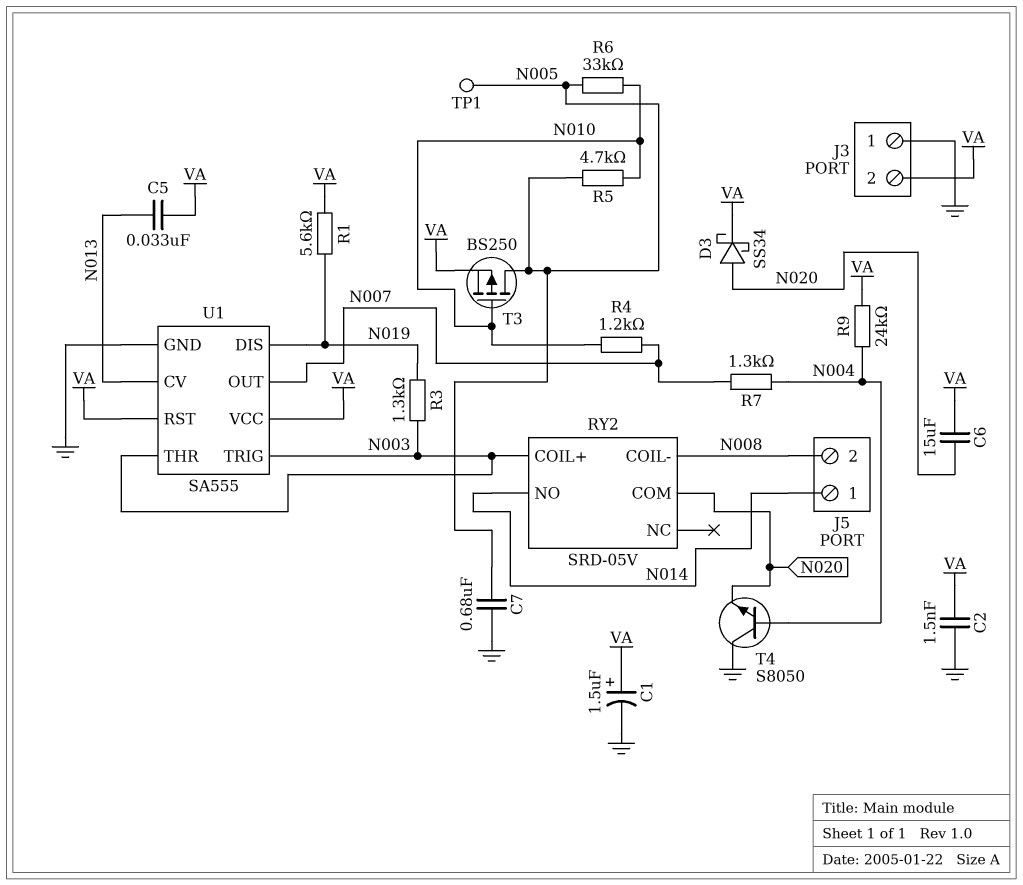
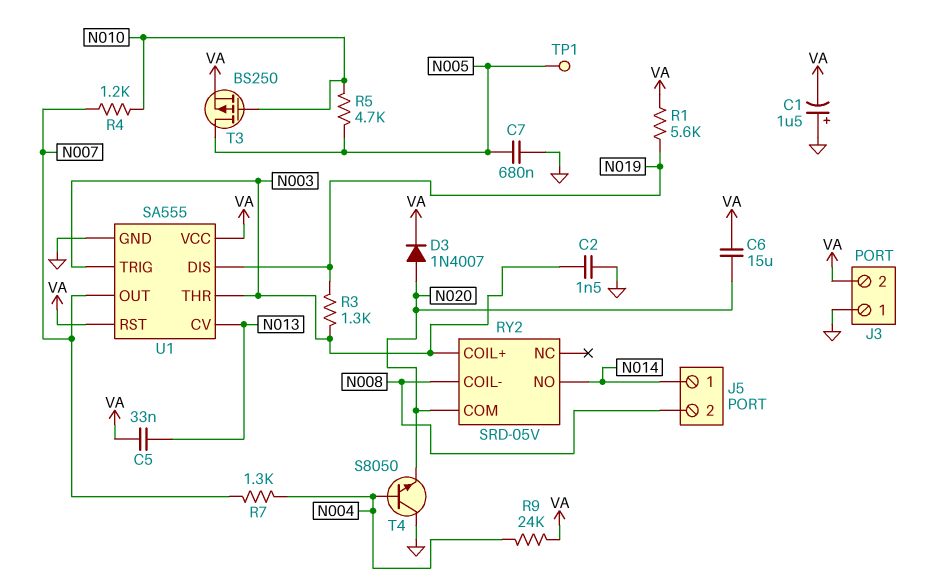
C1: 1.5uF (plus VA, minus GND) -> 1.5uF (plus GND, minus VA)
C2: 1.5nF (GND, VA) -> 1.5nF (GND, N003)
D3: schottky SS34 (A N020, K VA) -> diode 1N4007 (A N020, K VA)
R6: 33k (N005, N010) -> none

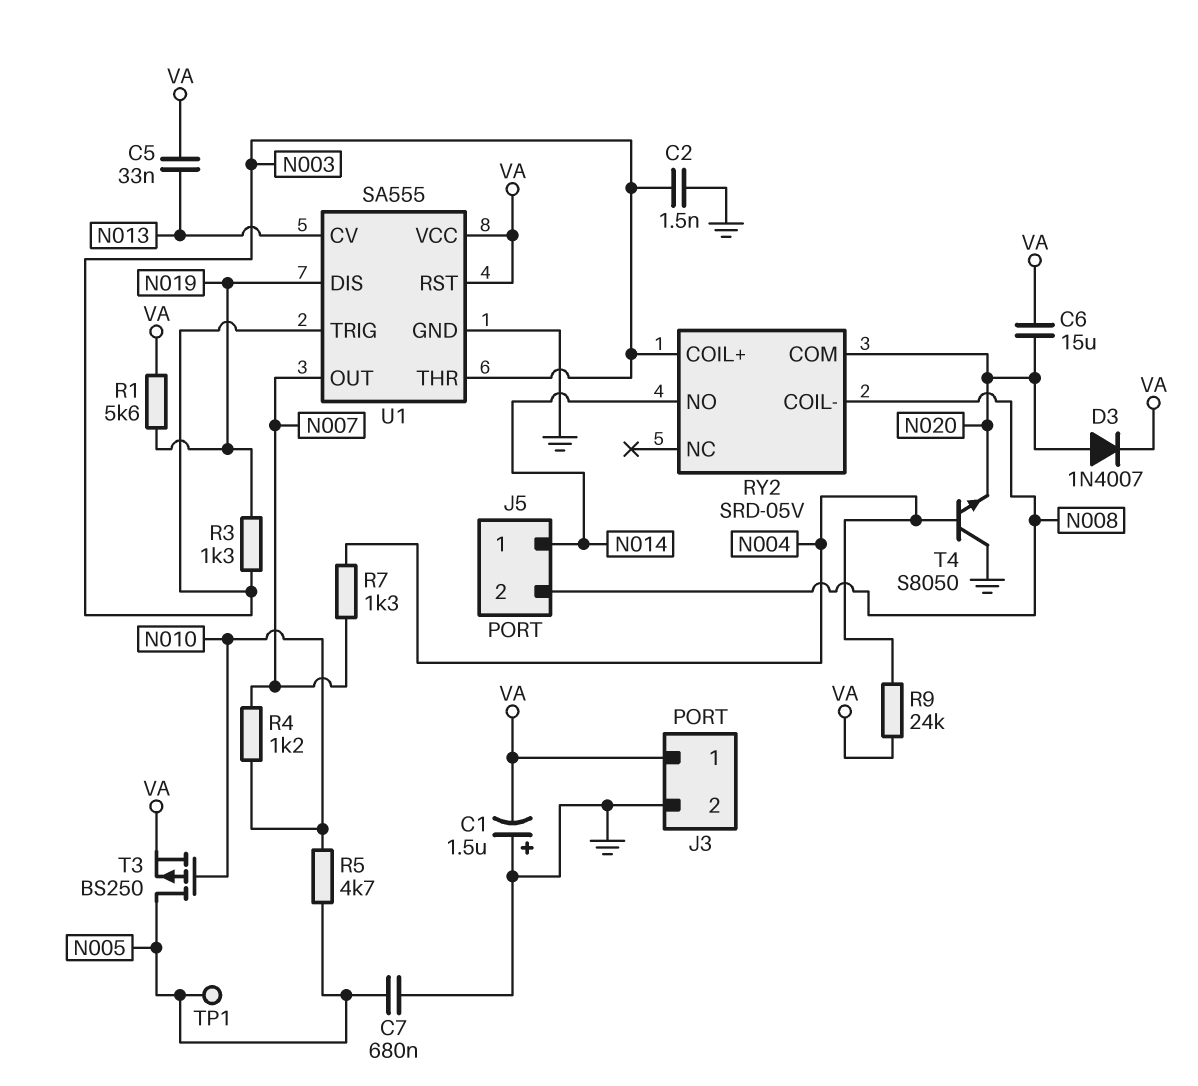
J3 pin 1: GND -> VA
J3 pin 2: VA -> GND

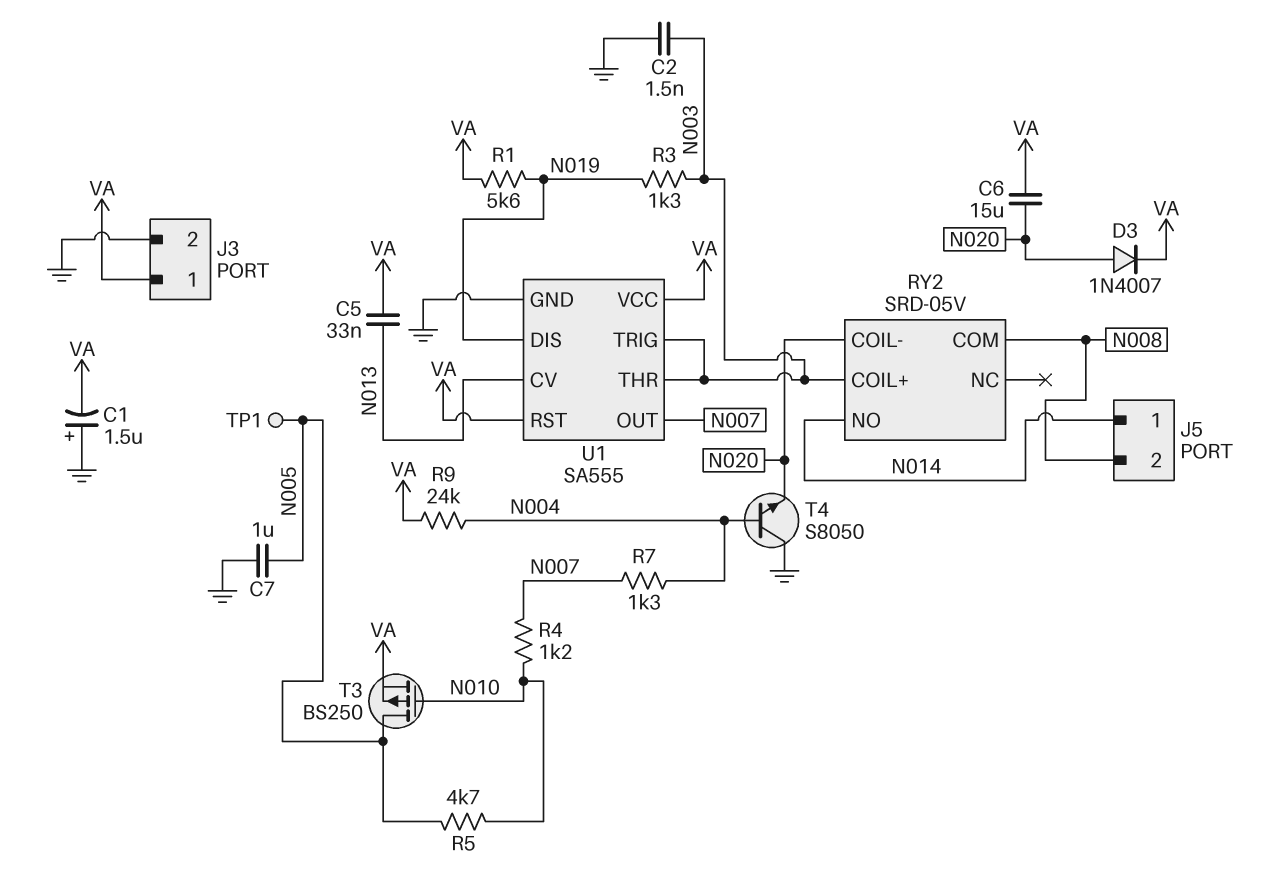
C7: 680nF (GND, N005) -> 1uF (GND, N005)
RY2 pin COIL-: N008 -> N020
RY2 pin COM: N020 -> N008

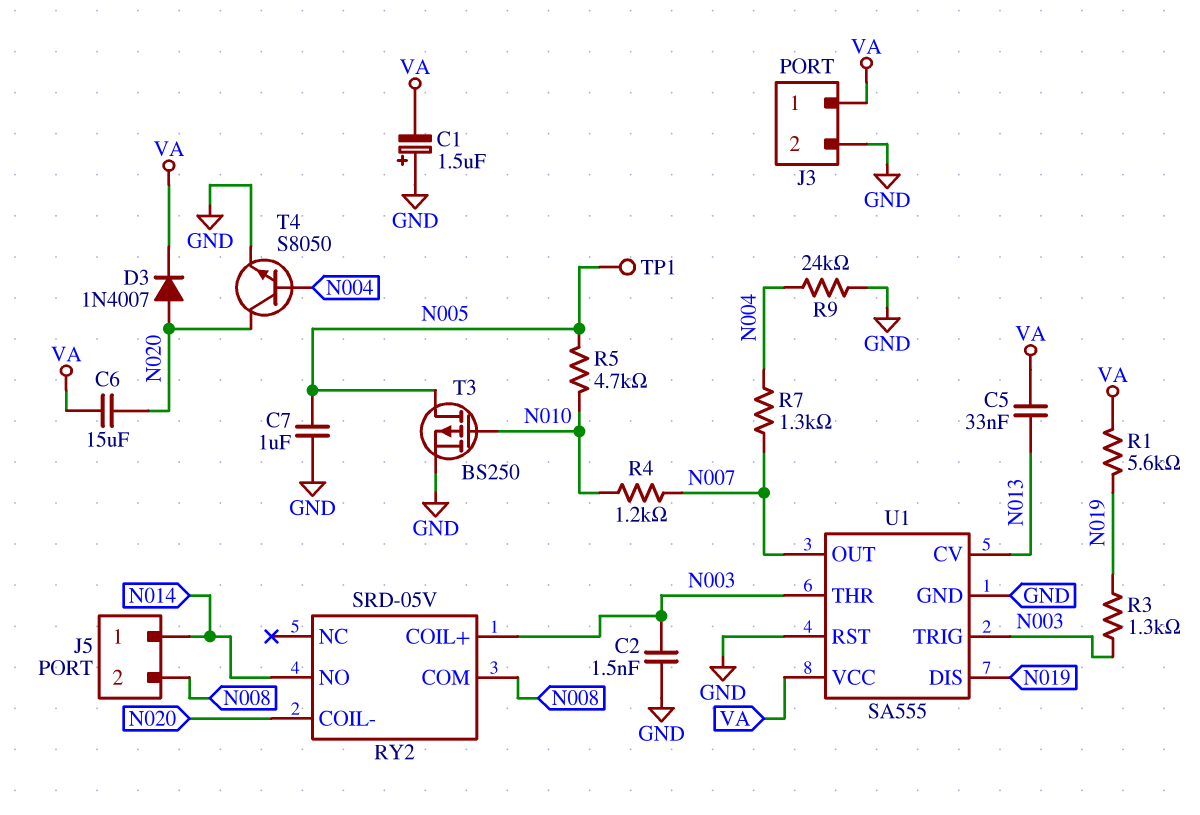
R9: 24k (N004, VA) -> 24k (GND, N004)
T3: PMOS BS250 (G N010, D N005, S VA) -> PMOS BS250 (G N010, D N005, S GND)
T4: NPN S8050 (B N004, C GND, E N020) -> NPN S8050 (B N004, C N020, E GND)
U1 pin RST: VA -> GND

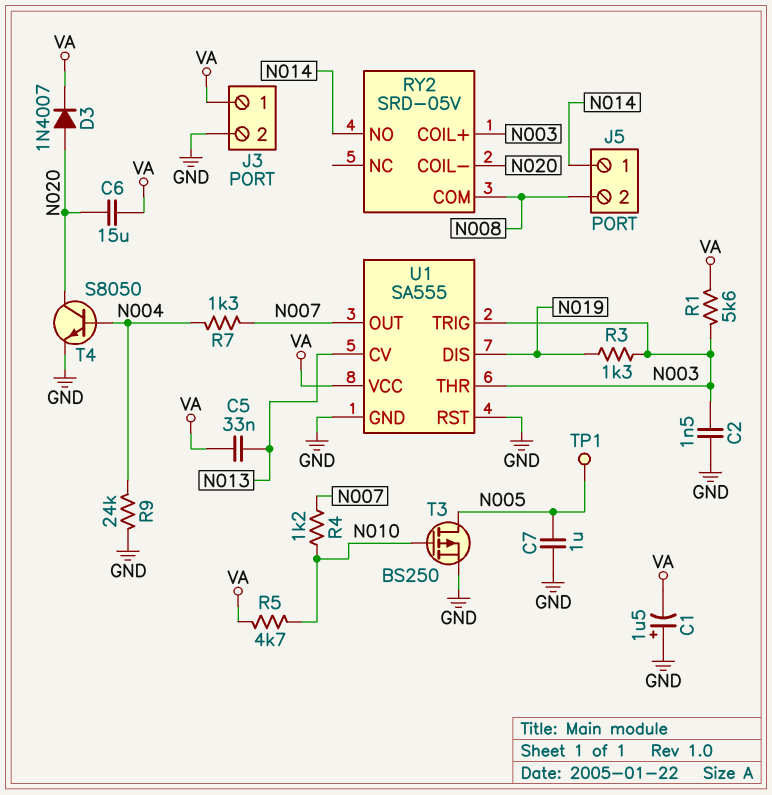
R1: 5.6k (N019, VA) -> 5.6k (N003, VA)
R5: 4.7k (N005, N010) -> 4.7k (N010, VA)

